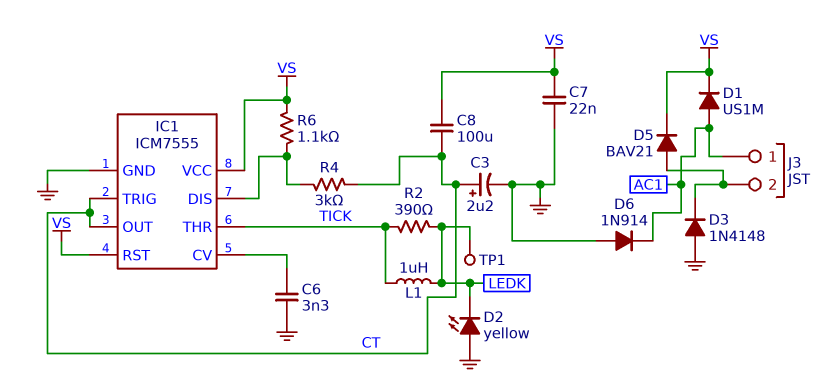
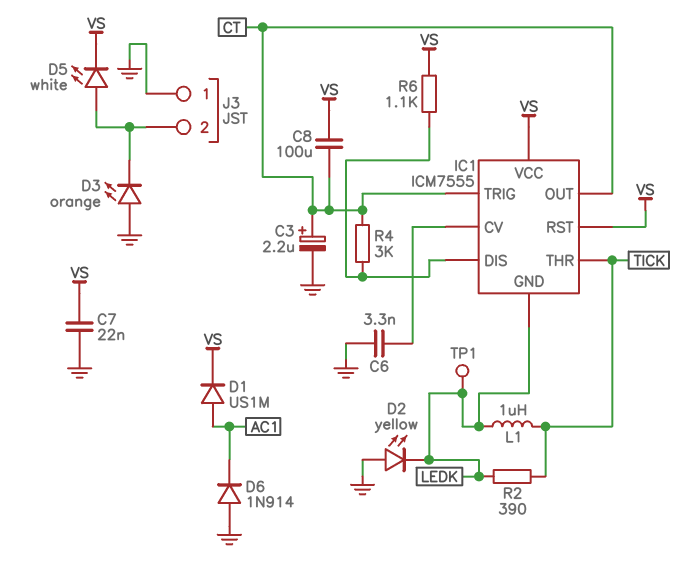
D3: diode 1N4148 (A GND, K J3/2) -> LED orange (A GND, K J3/2)
D5: diode BAV21 (A J3/2, K VS) -> LED white (A J3/2, K VS)
IC1 pin GND: GND -> LEDK
J3 pin 1: AC1 -> GND

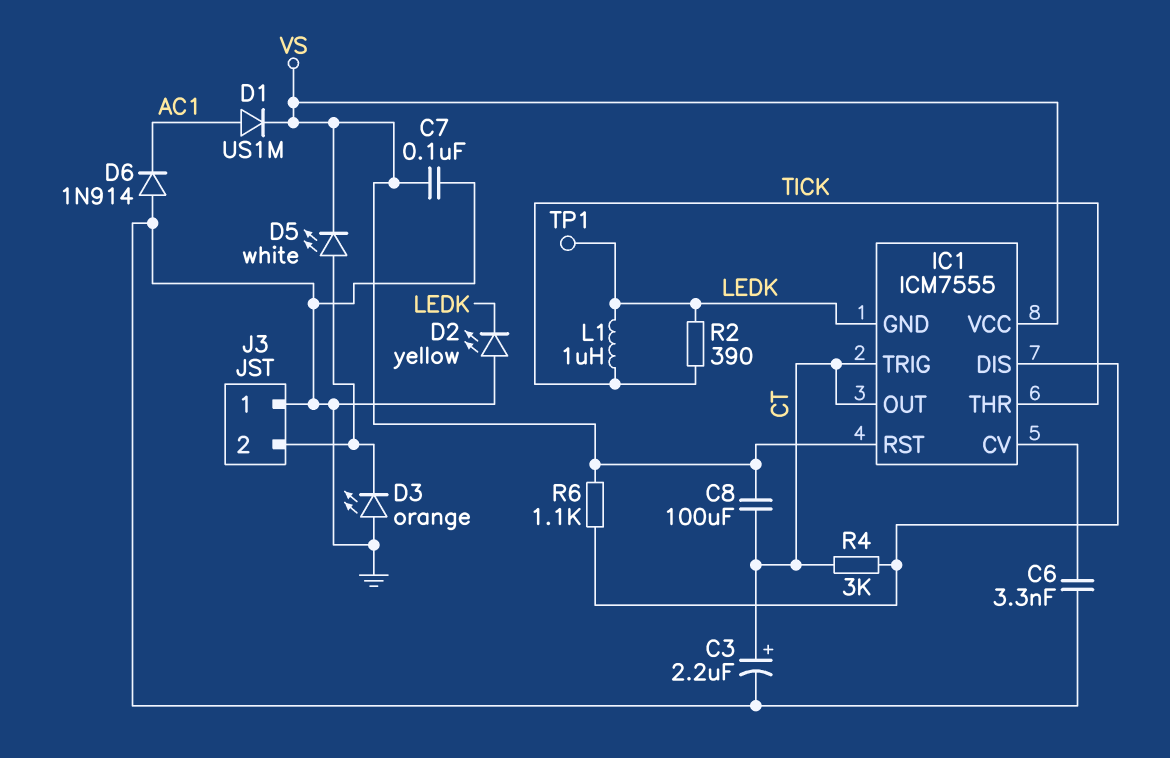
C7: 22nF (GND, VS) -> 100nF (GND, VS)

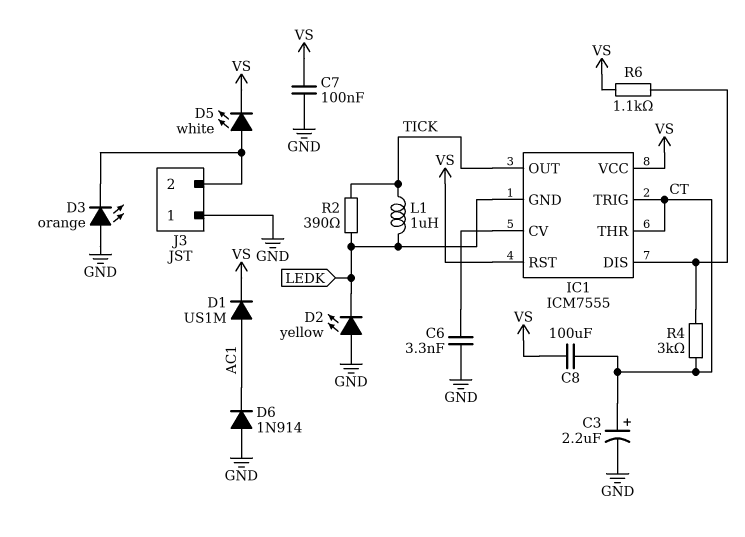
IC1 pin OUT: CT -> TICK
IC1 pin THR: TICK -> CT
TP1: test point (LEDK) -> none

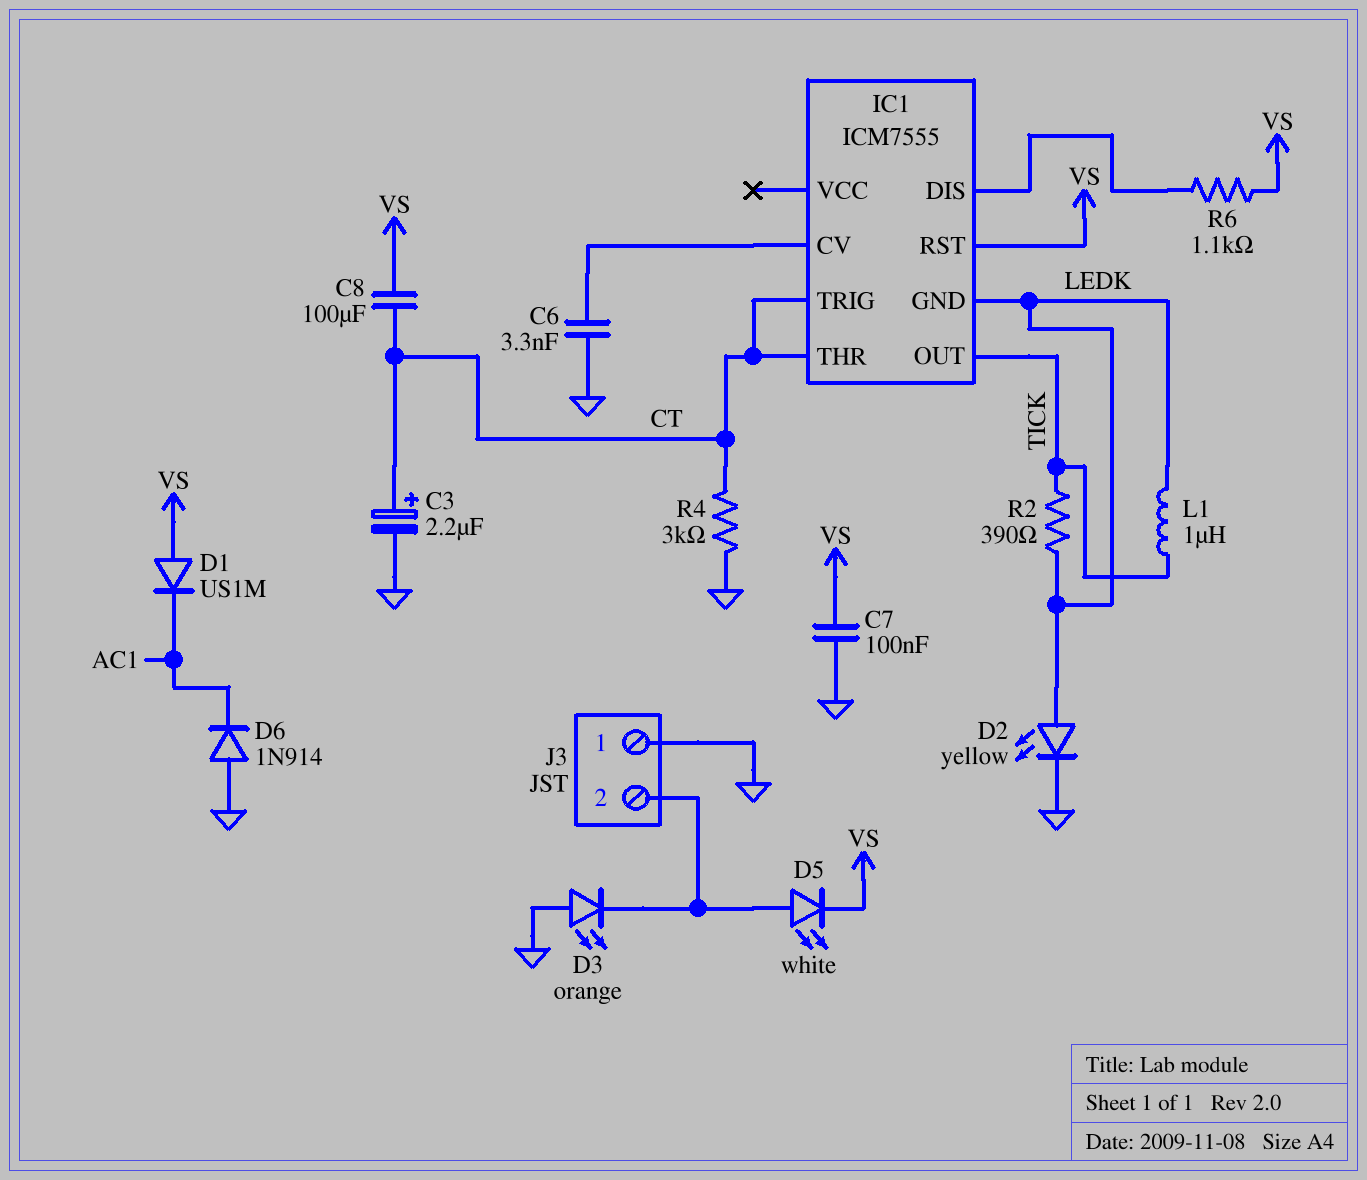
D1: diode US1M (A AC1, K VS) -> diode US1M (A VS, K AC1)
D2: LED yellow (A GND, K LEDK) -> LED yellow (A LEDK, K GND)
IC1 pin VCC: VS -> none
R4: 3k (CT, IC1/DIS) -> 3k (CT, GND)

